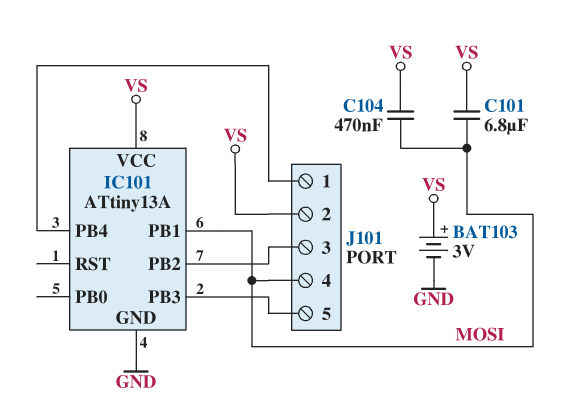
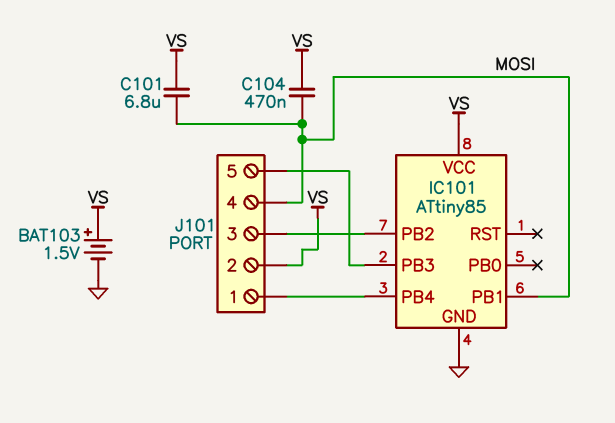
BAT103: 3V (plus VS, minus GND) -> 1.5V (plus VS, minus GND)
IC101: ATtiny13A -> ATtiny85

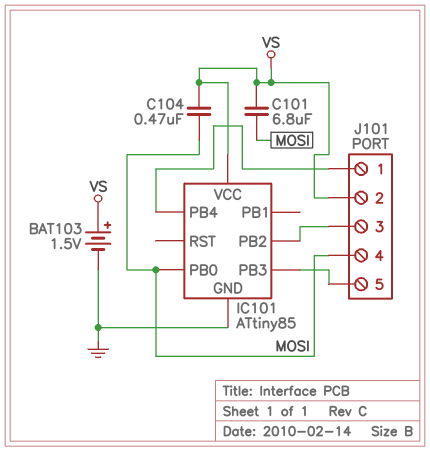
IC101 pin PB0: none -> MOSI
IC101 pin PB1: MOSI -> none

